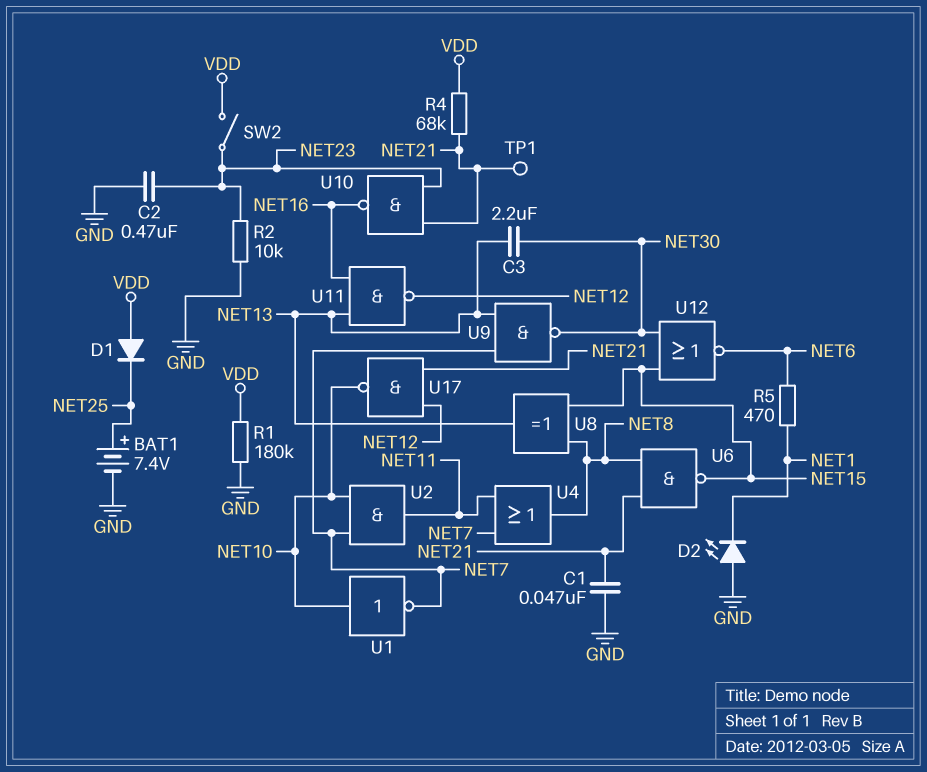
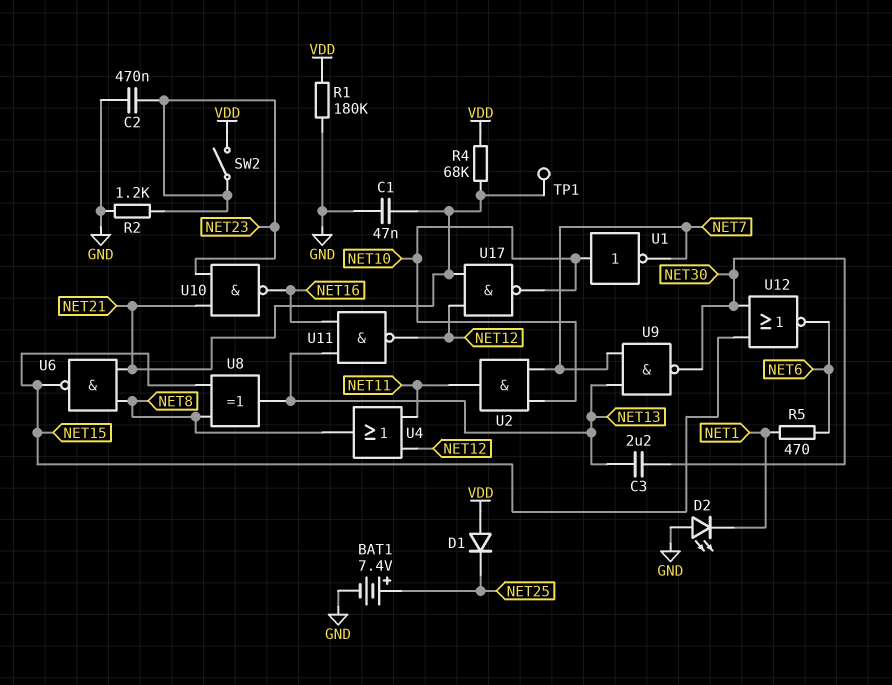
R2: 10k (GND, NET23) -> 1.2k (GND, NET23)
U4: OR (in NET7, in NET11, out NET8) -> OR (in NET11, in NET12, out NET8)

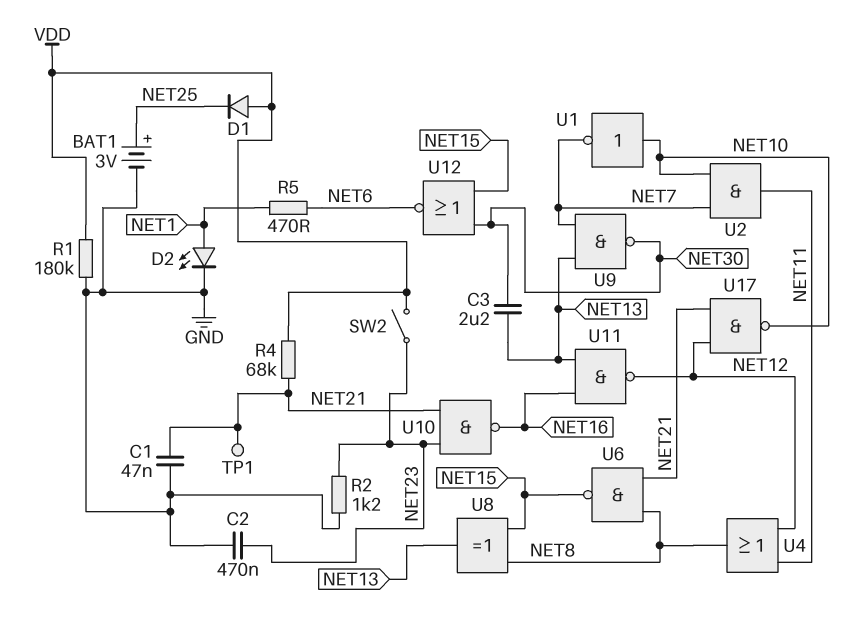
BAT1: 7.4V (plus NET25, minus GND) -> 3V (plus NET25, minus GND)
D2: LED (A GND, K NET1) -> LED (A NET1, K GND)

